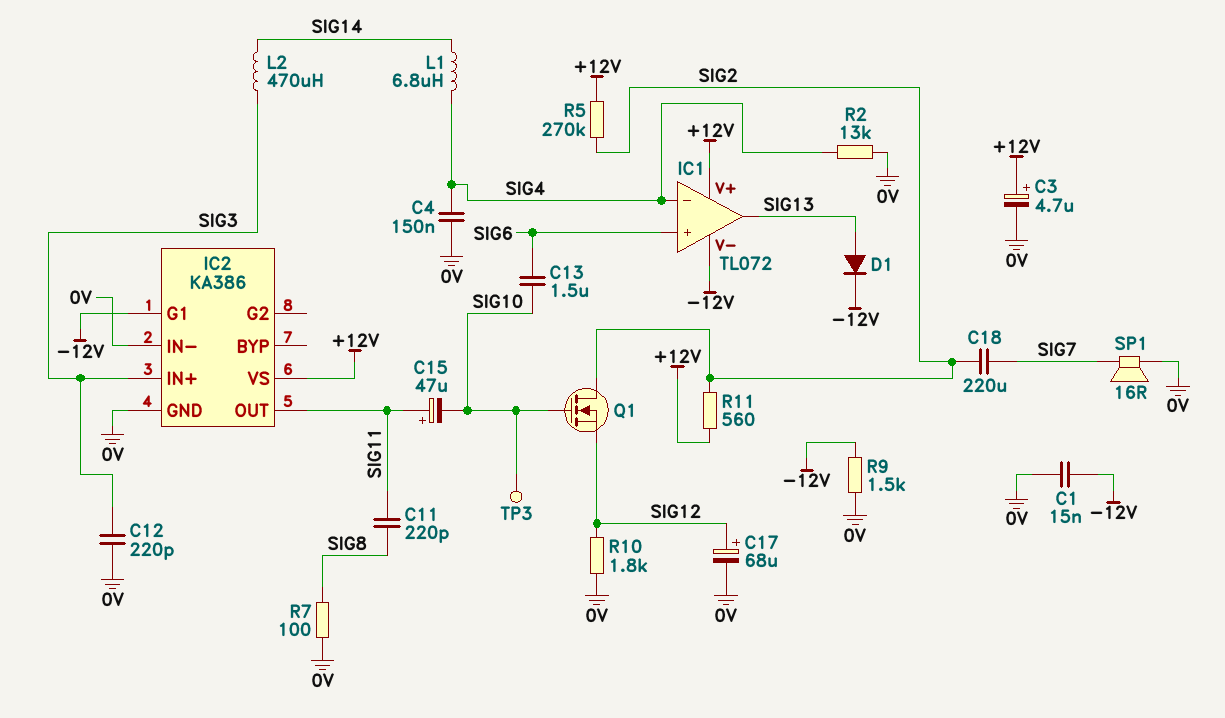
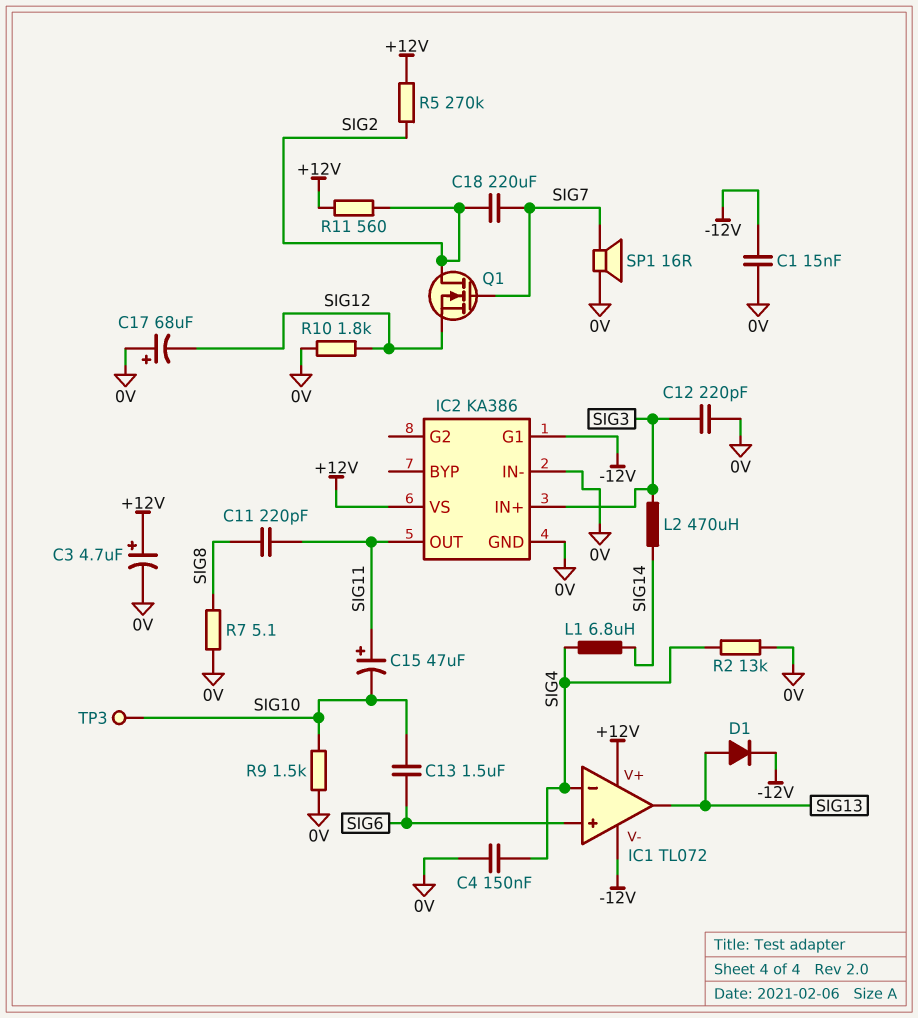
C17: 68uF (plus SIG12, minus 0V) -> 68uF (plus 0V, minus SIG12)
Q1: NMOS (G SIG10, D SIG2, S SIG12) -> NMOS (G SIG7, D SIG2, S SIG12)
R7: 100 (0V, SIG8) -> 5.1 (0V, SIG8)
R9: 1.5k (-12V, 0V) -> 1.5k (0V, SIG10)

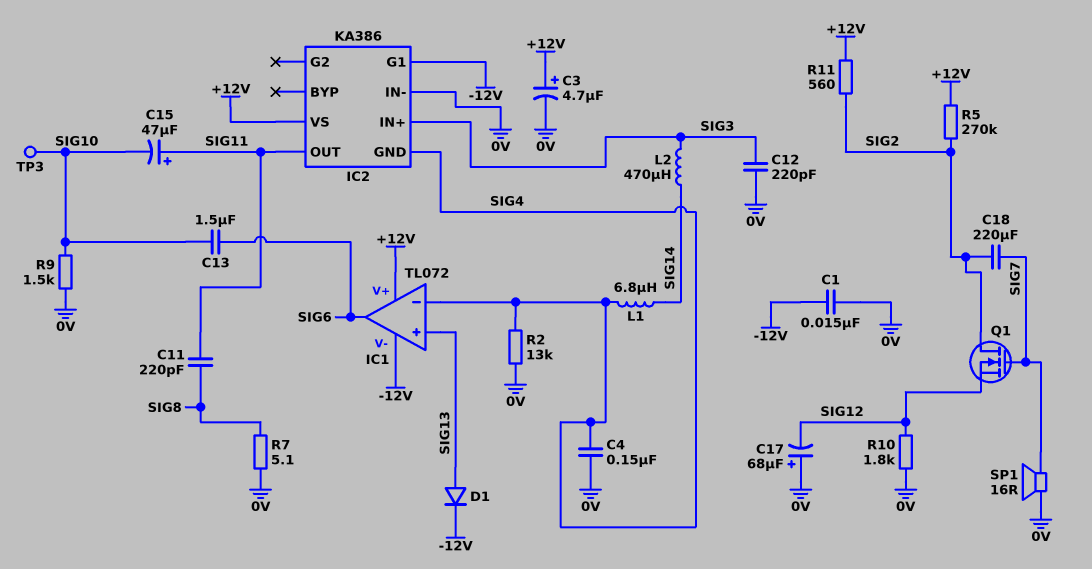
IC1 pin in+: SIG6 -> SIG13
IC1 pin out: SIG13 -> SIG6
IC2 pin GND: 0V -> SIG4

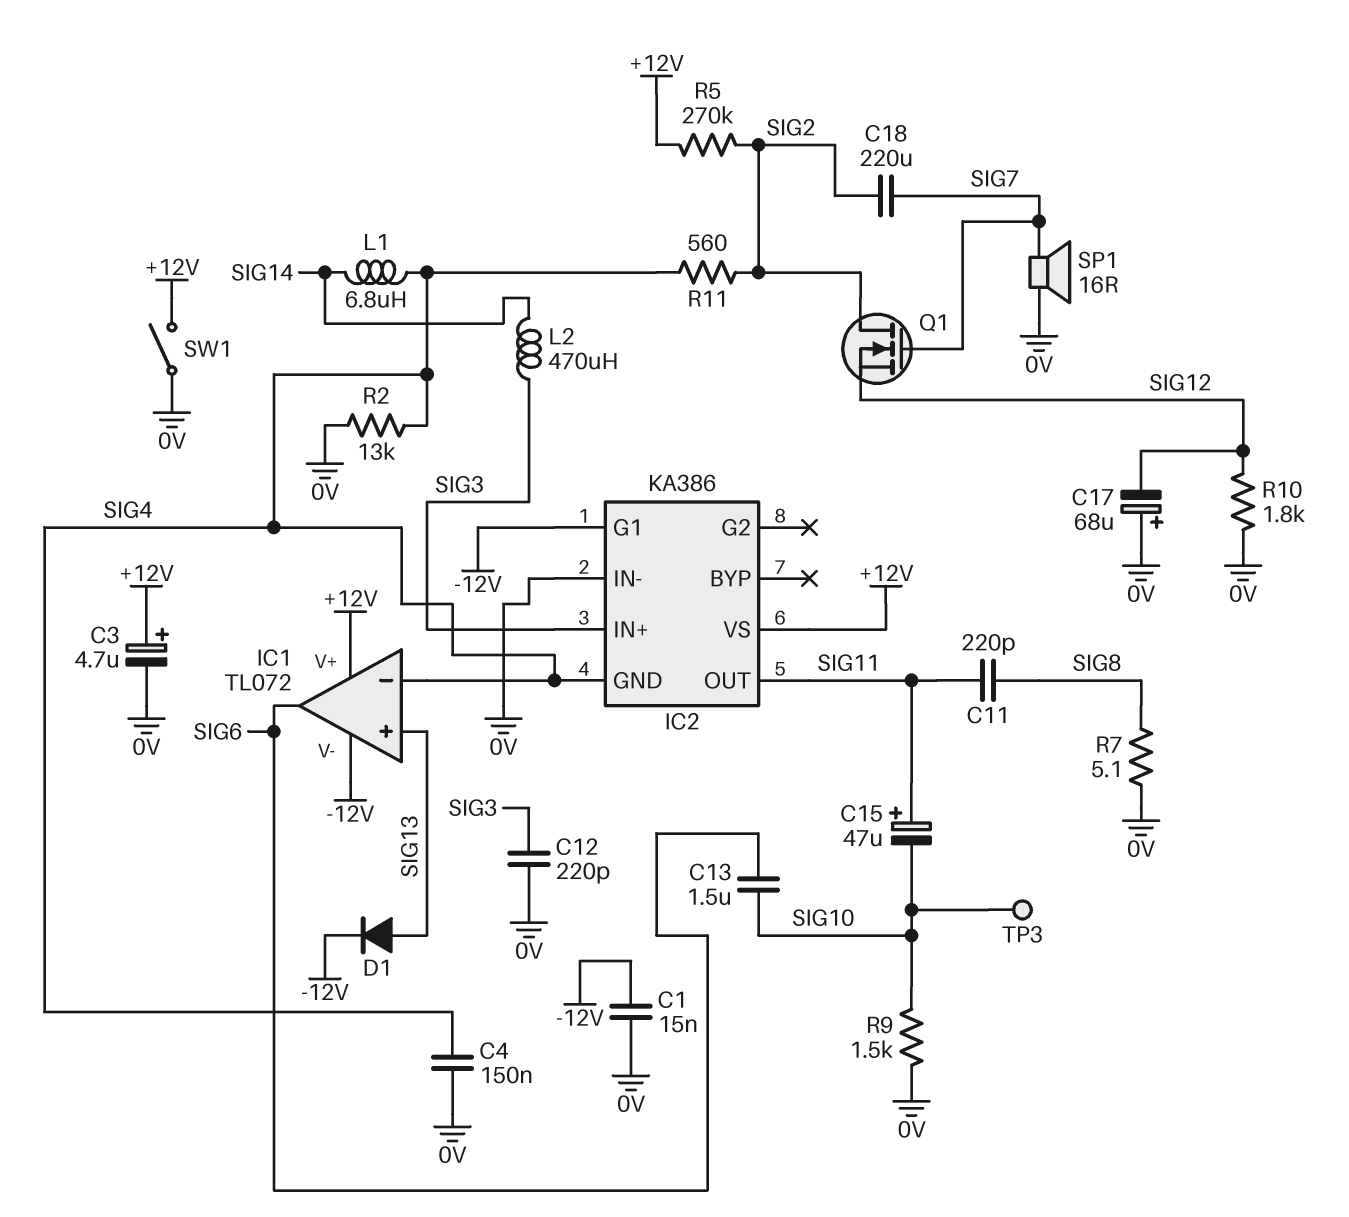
R11: 560 (+12V, SIG2) -> 560 (SIG2, SIG4)
SW1: none -> switch (+12V, 0V)

